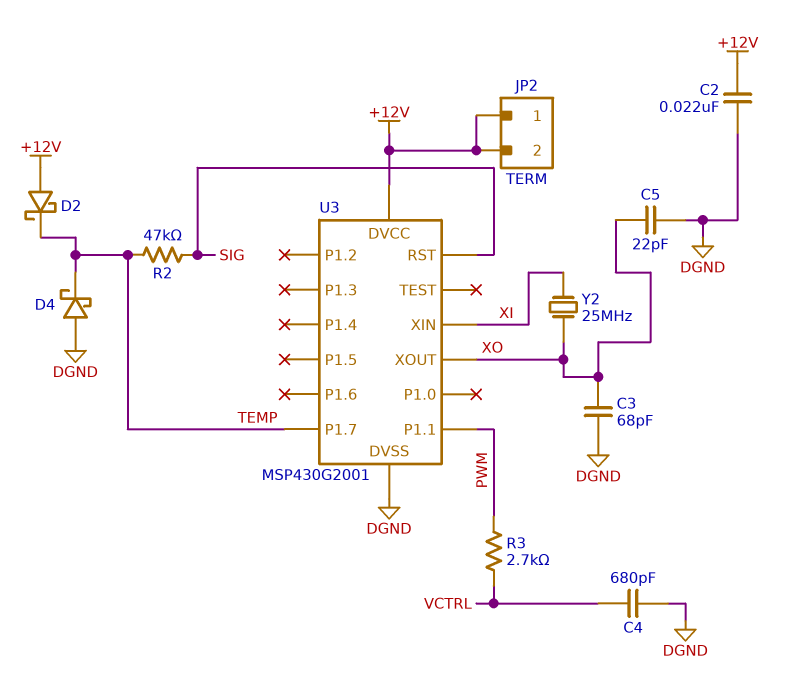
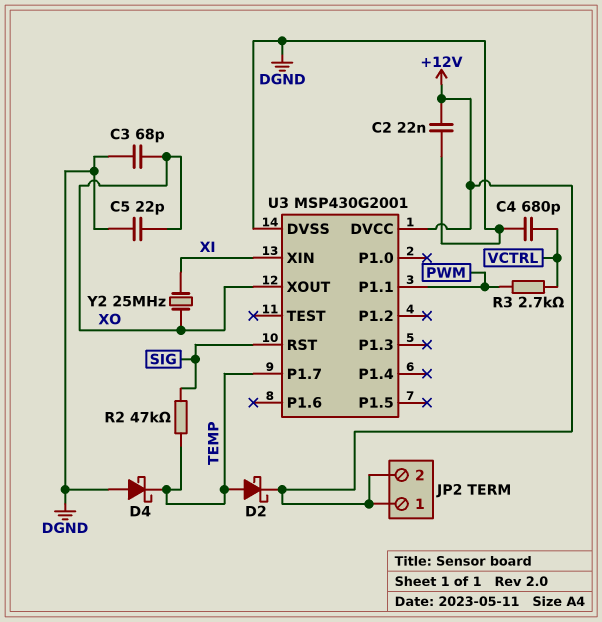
D2: schottky (A +12V, K TEMP) -> schottky (A TEMP, K +12V)

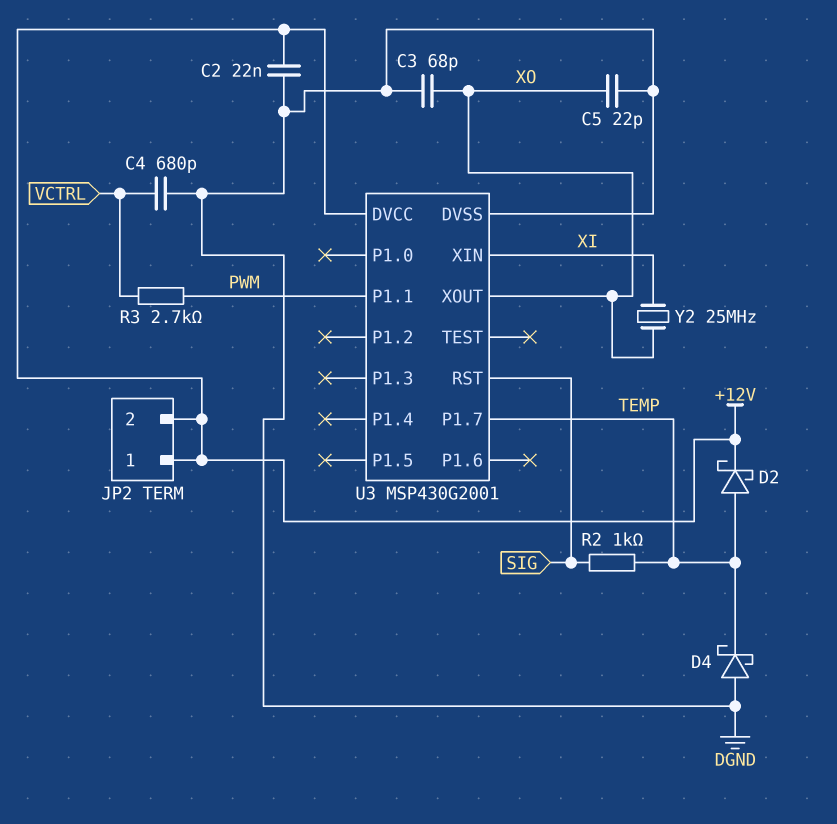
R2: 47k (SIG, TEMP) -> 1k (SIG, TEMP)

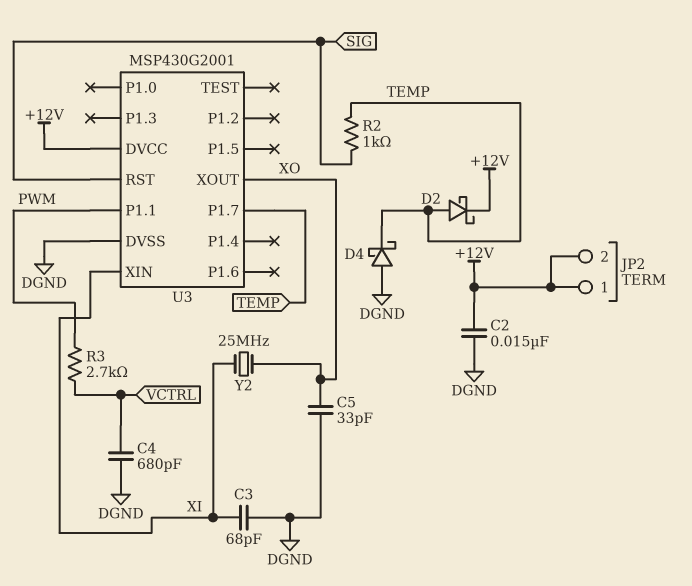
C2: 22nF (+12V, DGND) -> 15nF (+12V, DGND)
C3: 68pF (DGND, XO) -> 68pF (DGND, XI)
C5: 22pF (DGND, XO) -> 33pF (DGND, XO)

